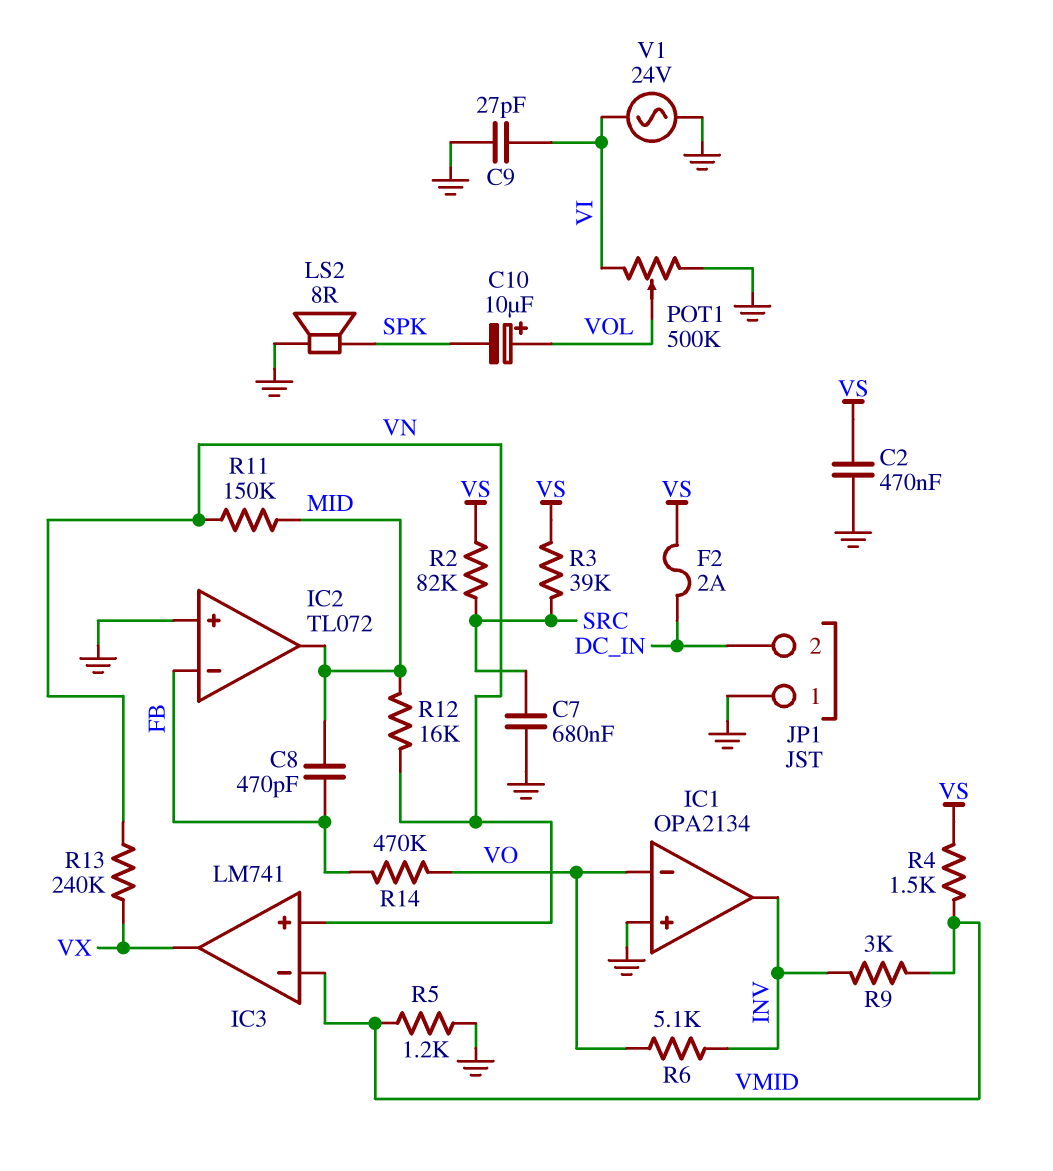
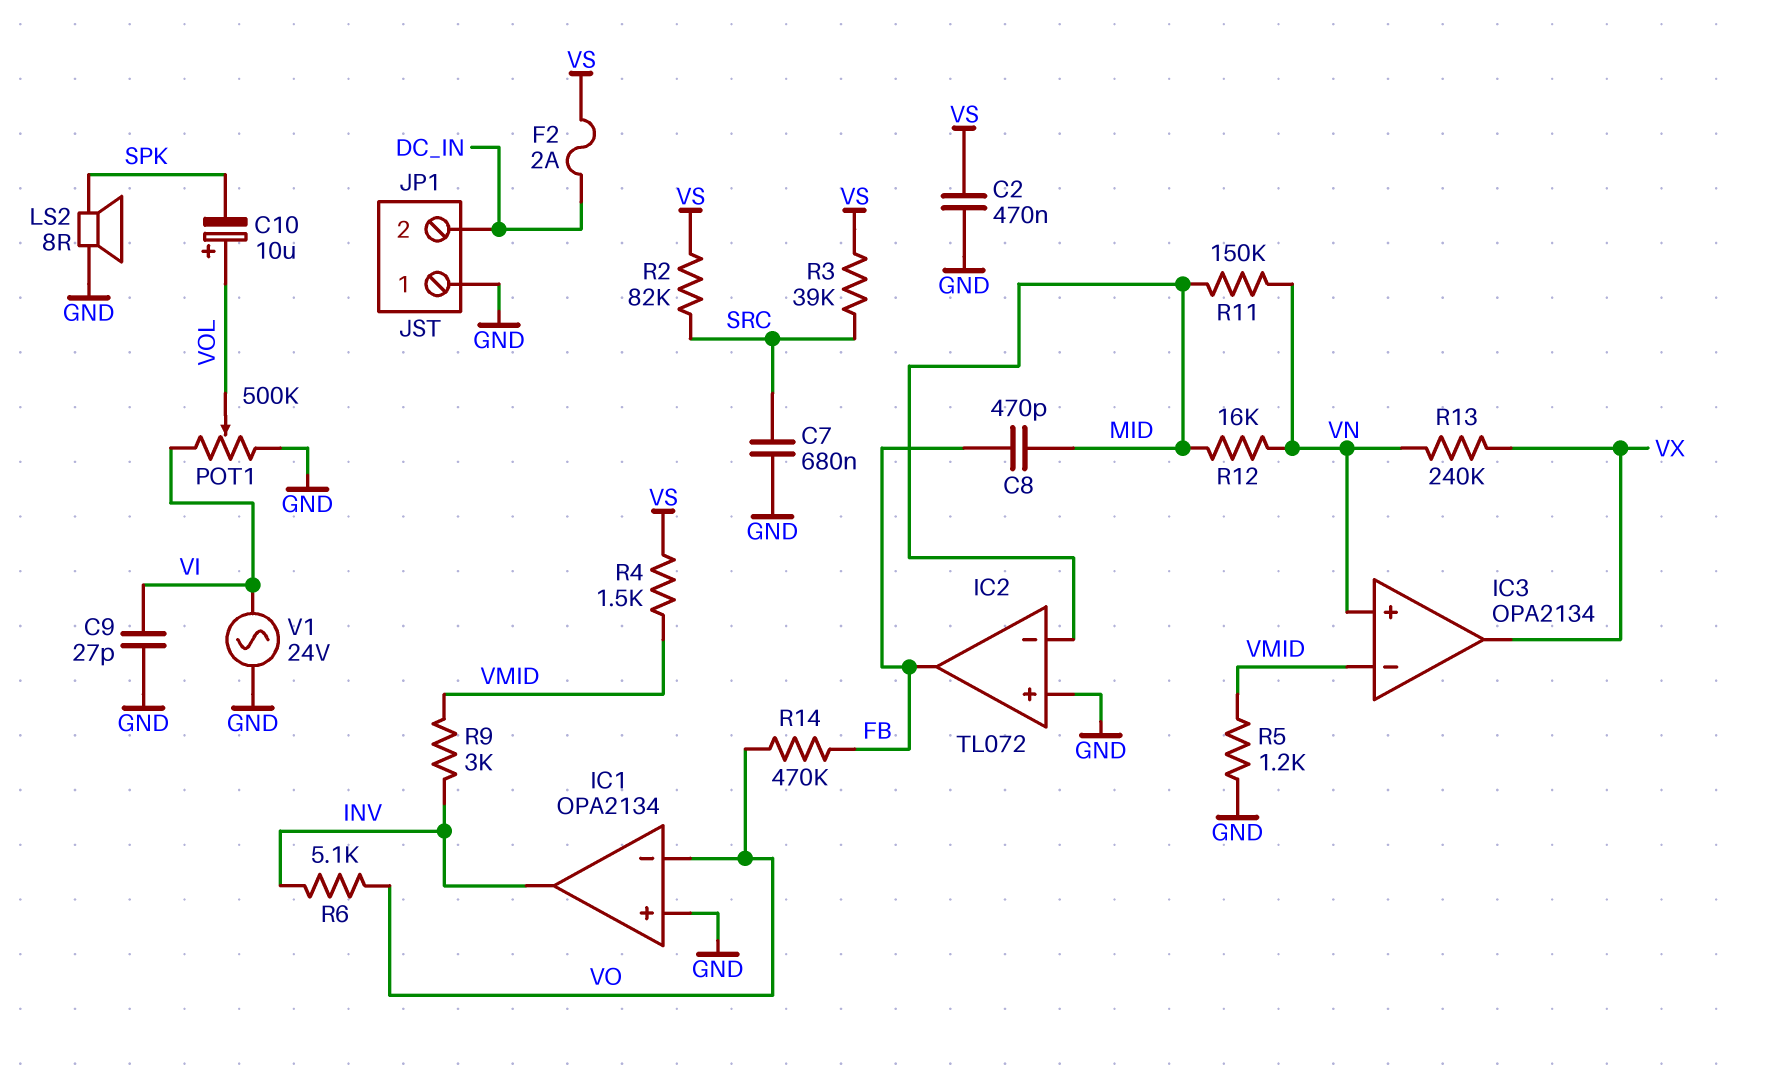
IC2 pin in-: FB -> MID
IC2 pin out: MID -> FB
IC3: LM741 -> OPA2134

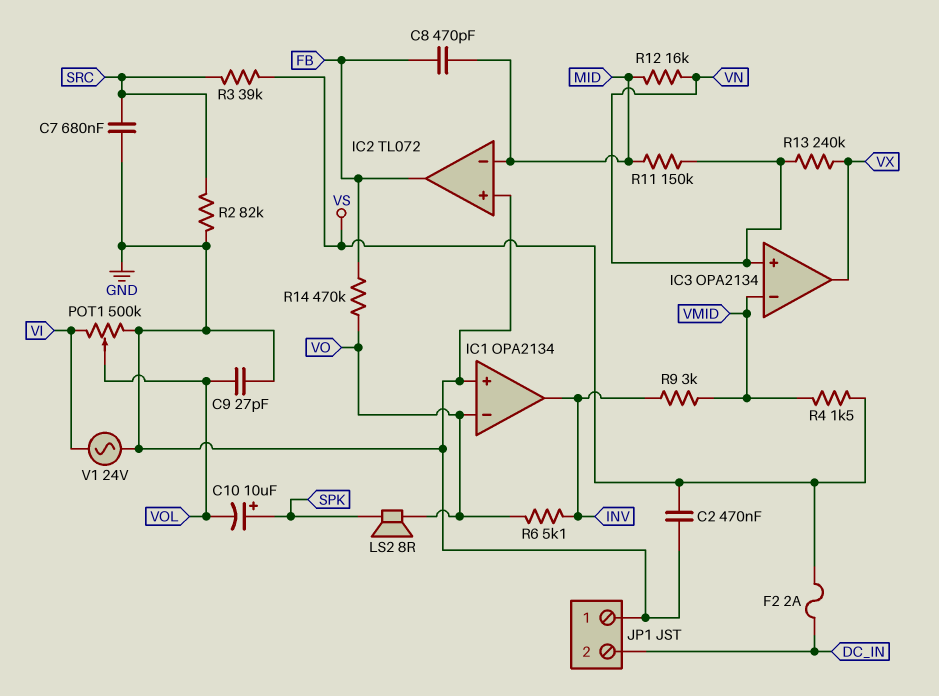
C9: 27pF (GND, VI) -> 27pF (GND, VOL)
C10: 10uF (plus VOL, minus SPK) -> 10uF (plus SPK, minus VOL)
LS2: speaker 8R (GND, SPK) -> speaker 8R (SPK, VO)
R2: 82k (SRC, VS) -> 82k (GND, SRC)
R5: 1.2k (GND, VMID) -> none

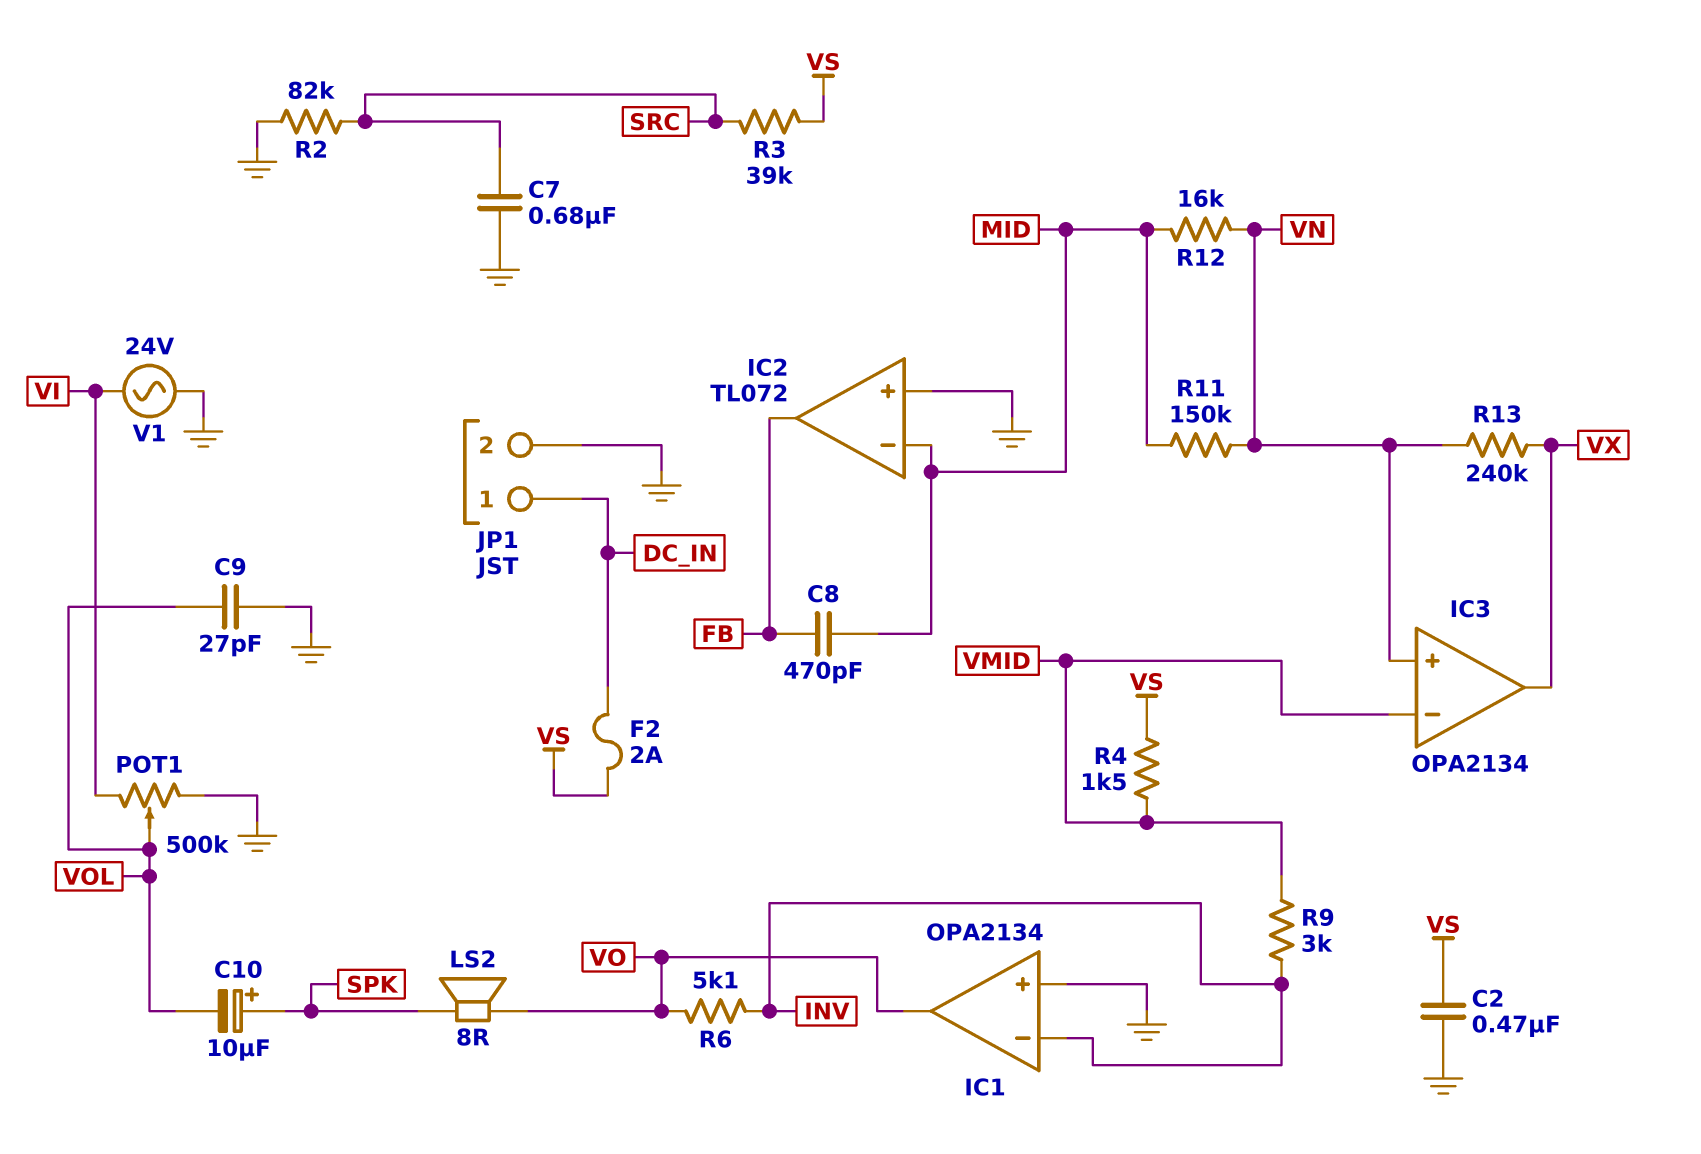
IC1 pin in-: VO -> INV
IC1 pin out: INV -> VO
JP1 pin 1: GND -> DC_IN
JP1 pin 2: DC_IN -> GND
R14: 470k (FB, VO) -> none

